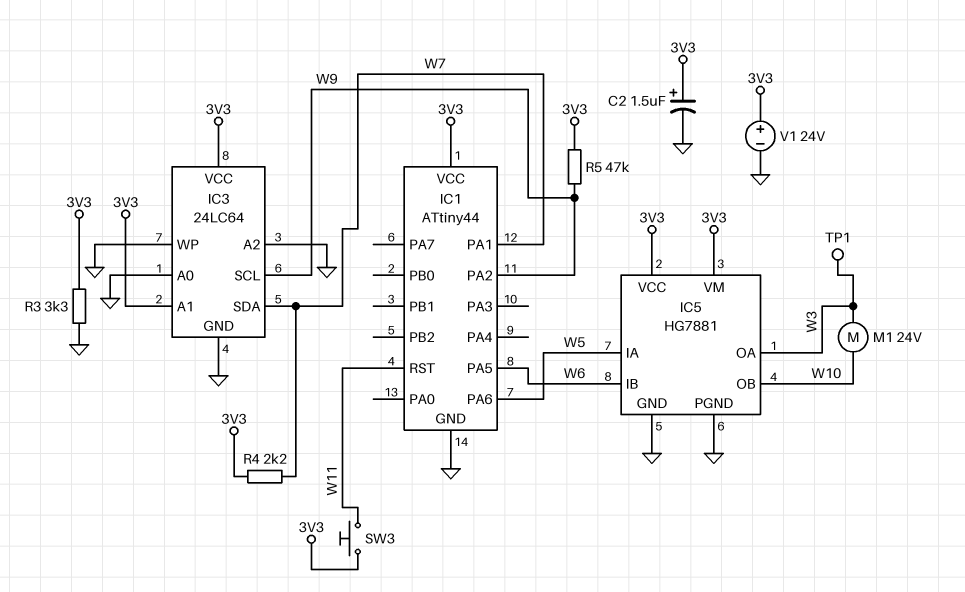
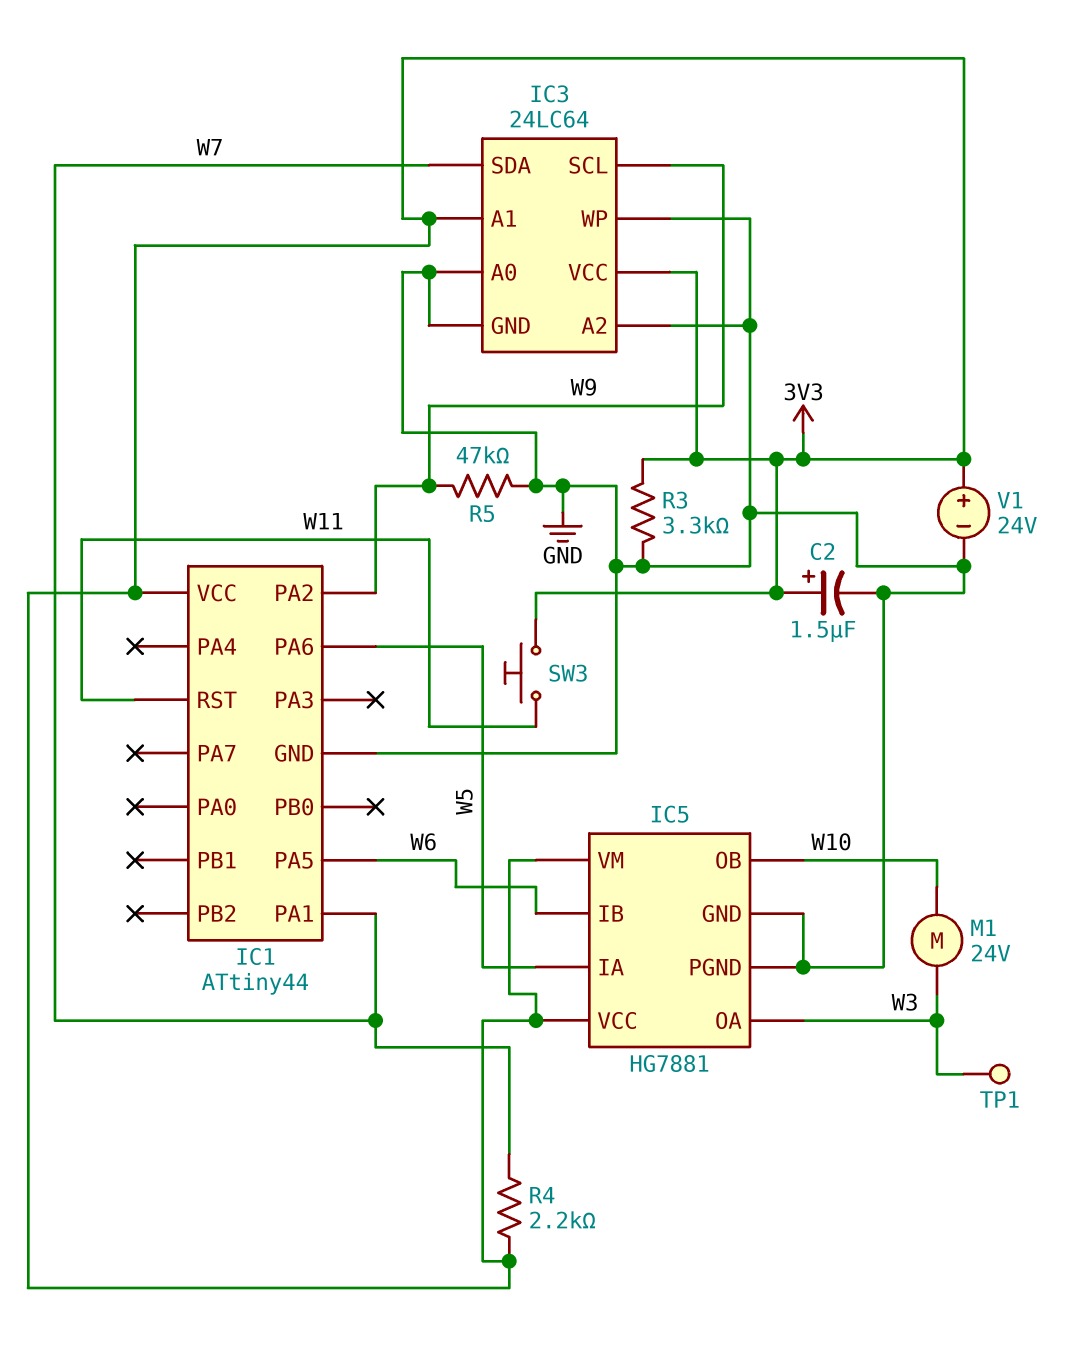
R5: 47k (3V3, W9) -> 47k (GND, W9)

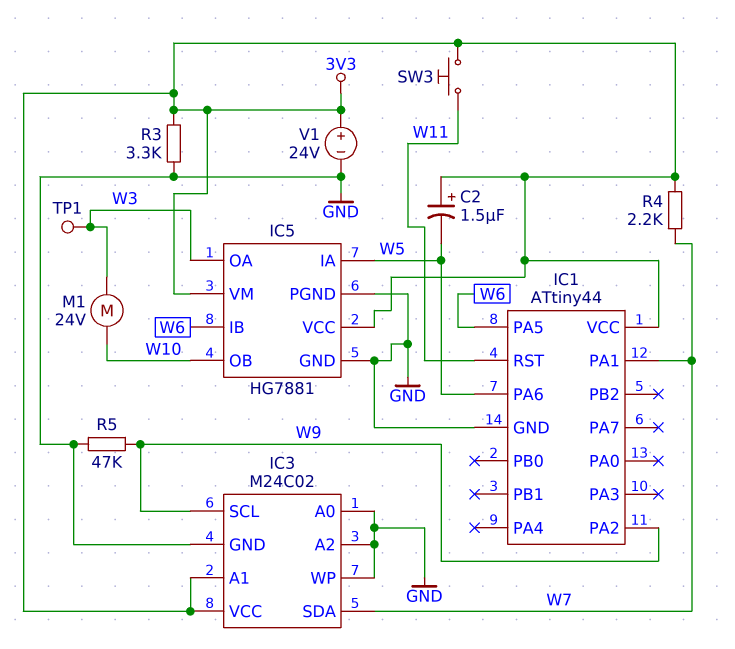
C2: 1.5uF (plus 3V3, minus GND) -> 1.5uF (plus 3V3, minus W5)
IC3: 24LC64 -> M24C02

